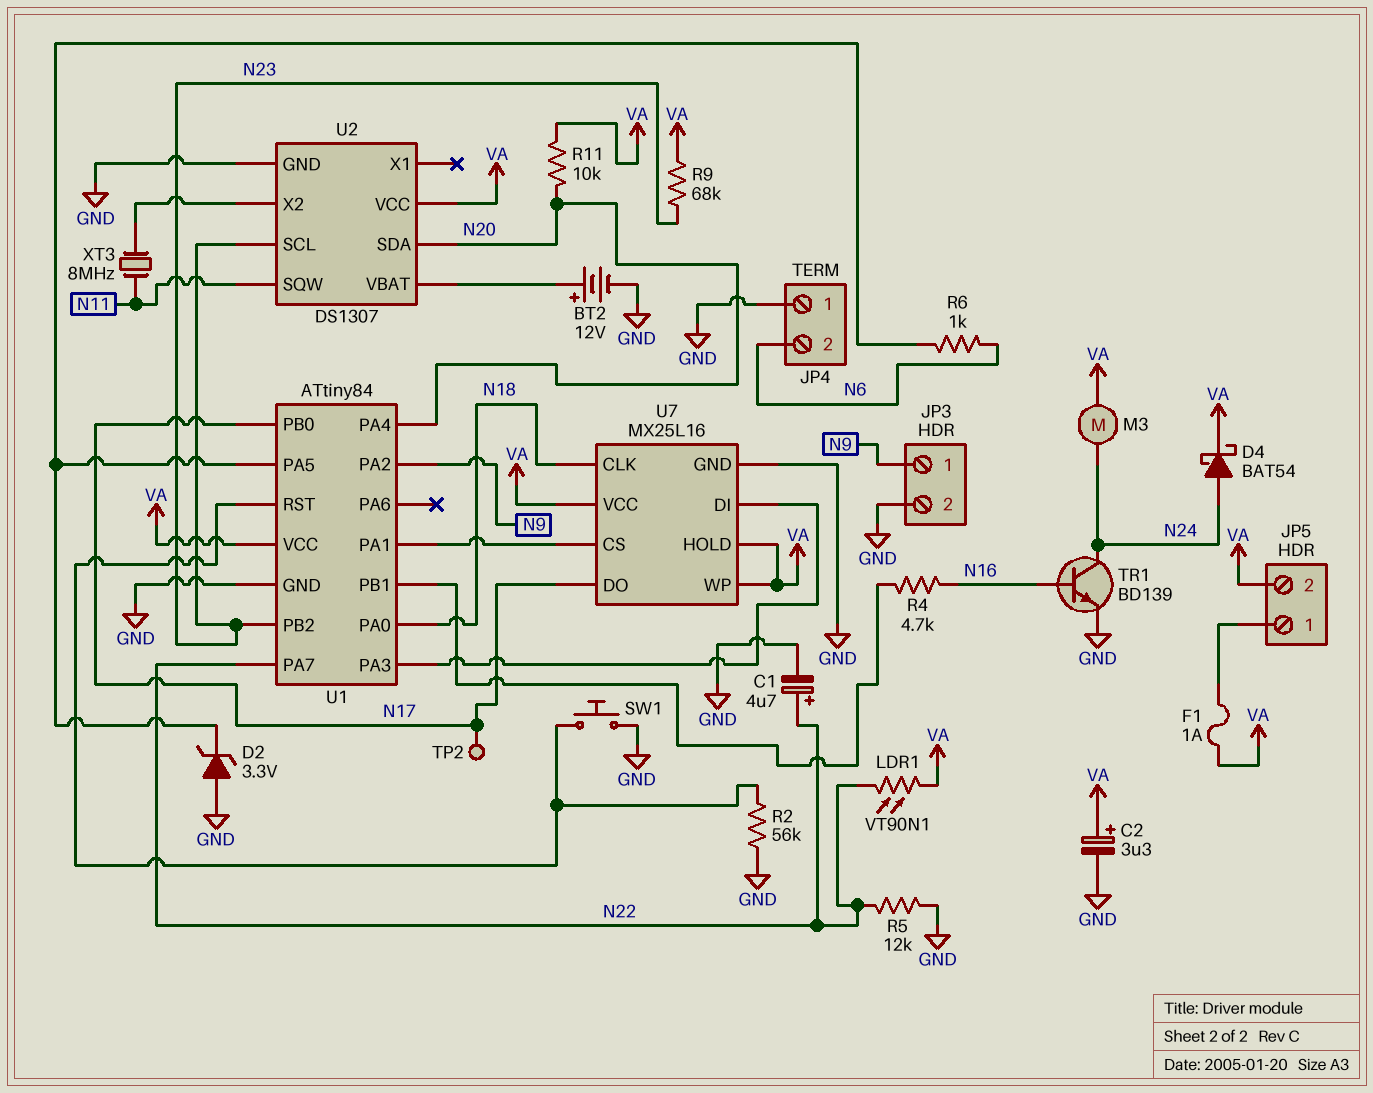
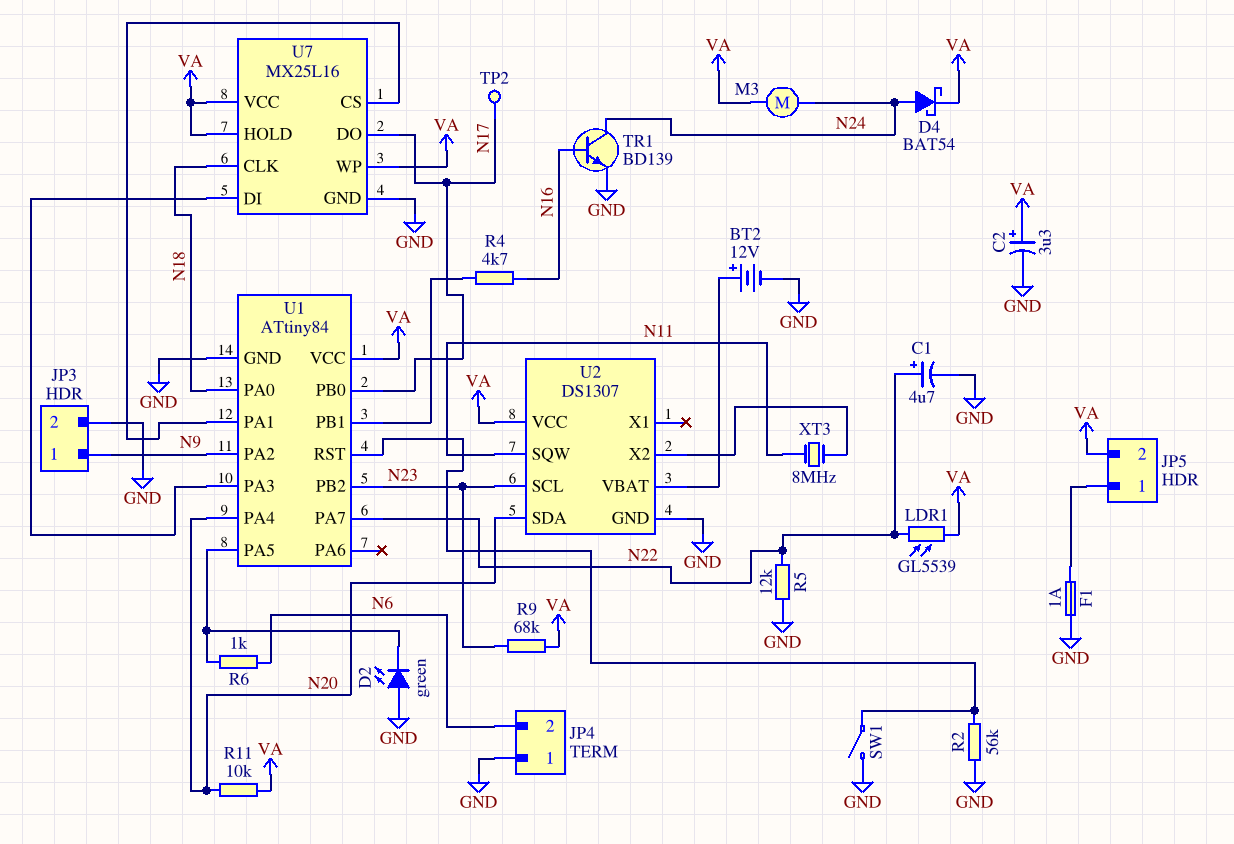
D2: zener 3.3V (A GND, K U1/PA5) -> LED green (A GND, K U1/PA5)
F1: 1A (JP5/1, VA) -> 1A (GND, JP5/1)
LDR1: VT90N1 (N22, VA) -> GL5539 (N22, VA)
SW1: button (GND, U1/RST) -> switch (GND, U1/RST)

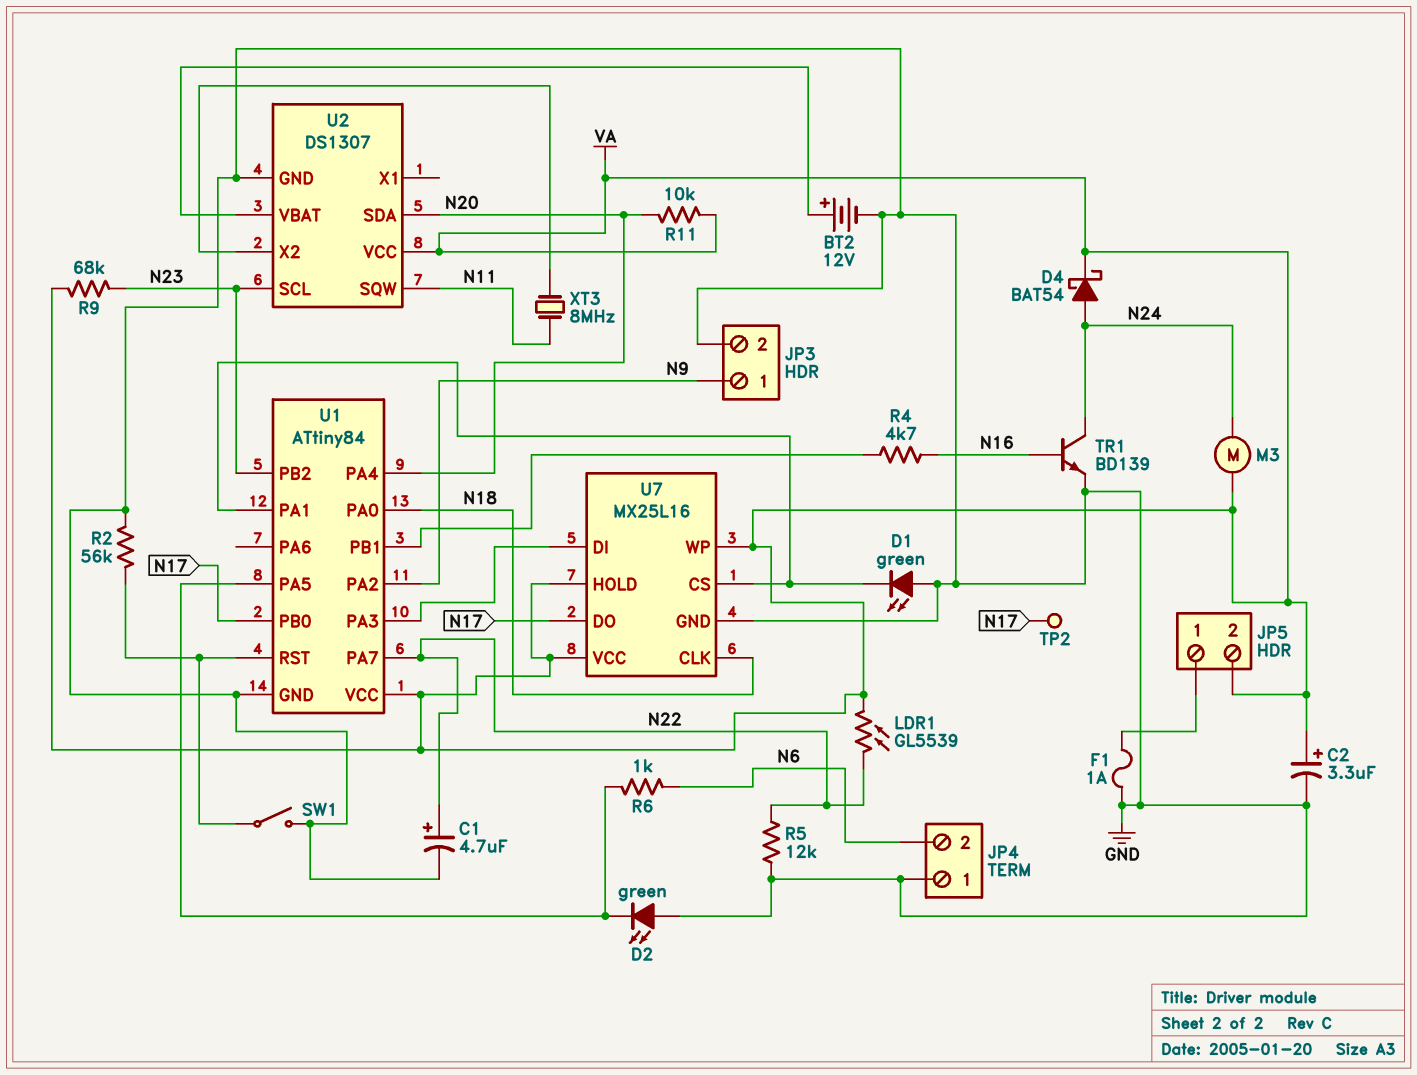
D1: none -> LED green (A GND, K U1/PA1)

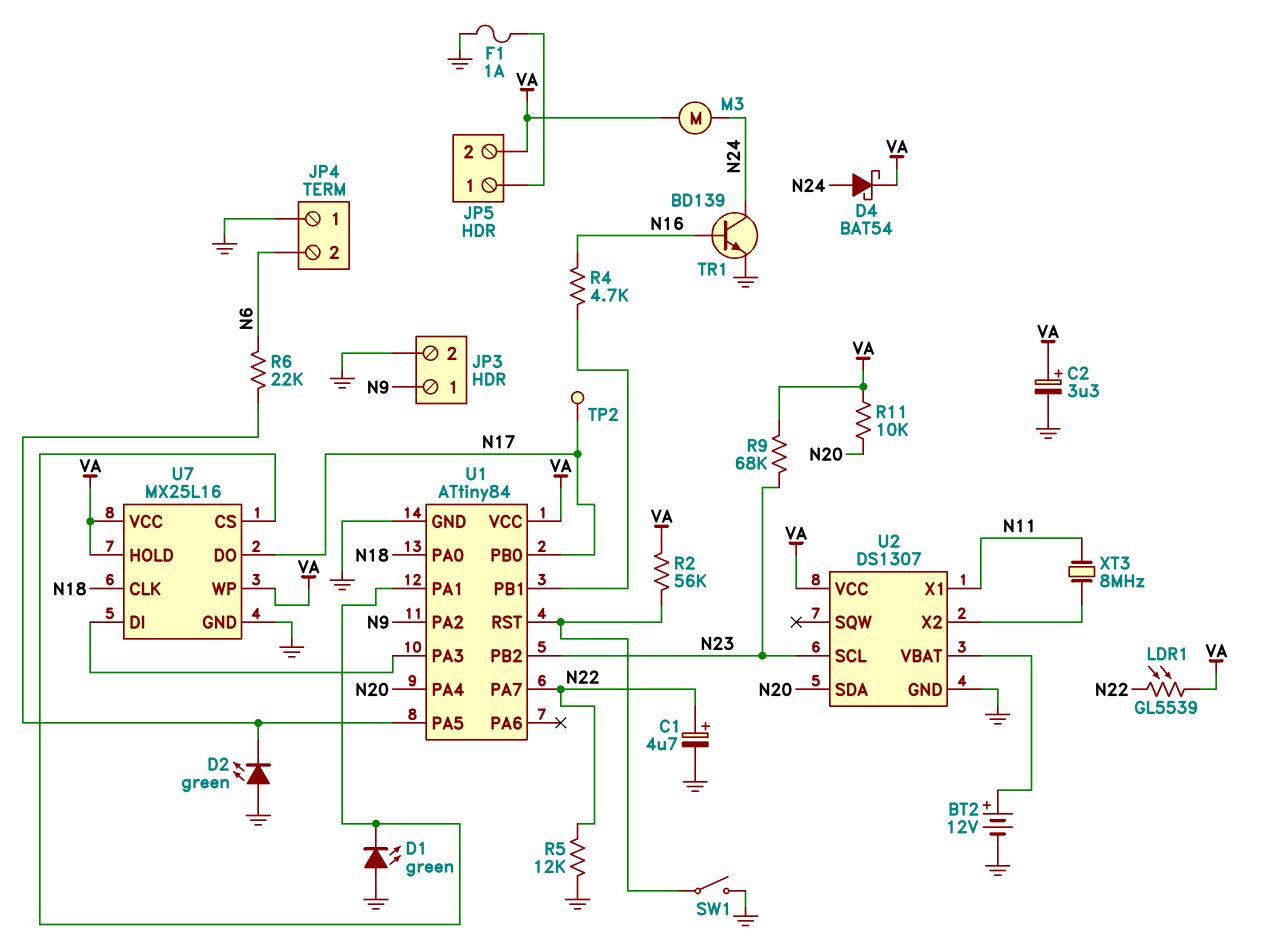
R2: 56k (GND, U1/RST) -> 56k (U1/RST, VA)
R6: 1k (N6, U1/PA5) -> 22k (N6, U1/PA5)
U2 pin SQW: N11 -> none
U2 pin X1: none -> N11

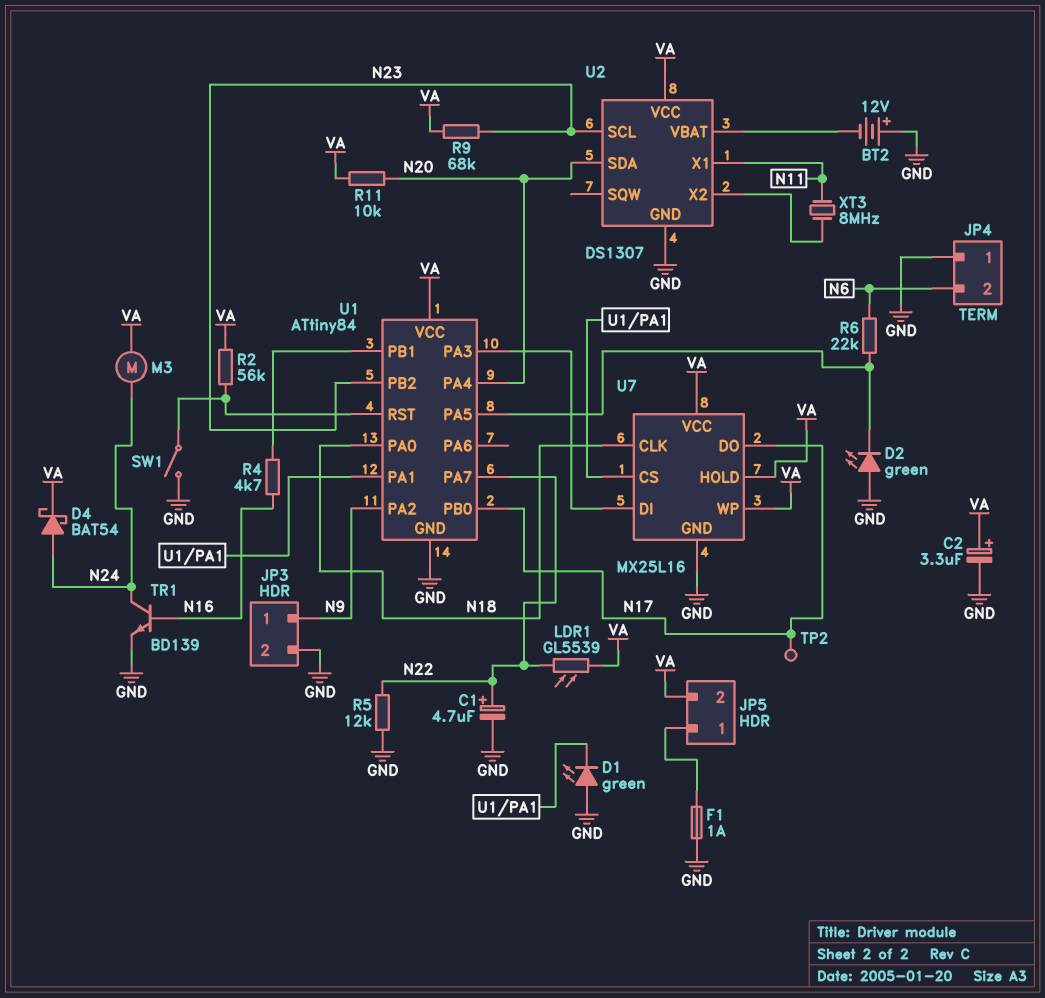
BT2: 12V (plus U2/VBAT, minus GND) -> 12V (plus GND, minus U2/VBAT)

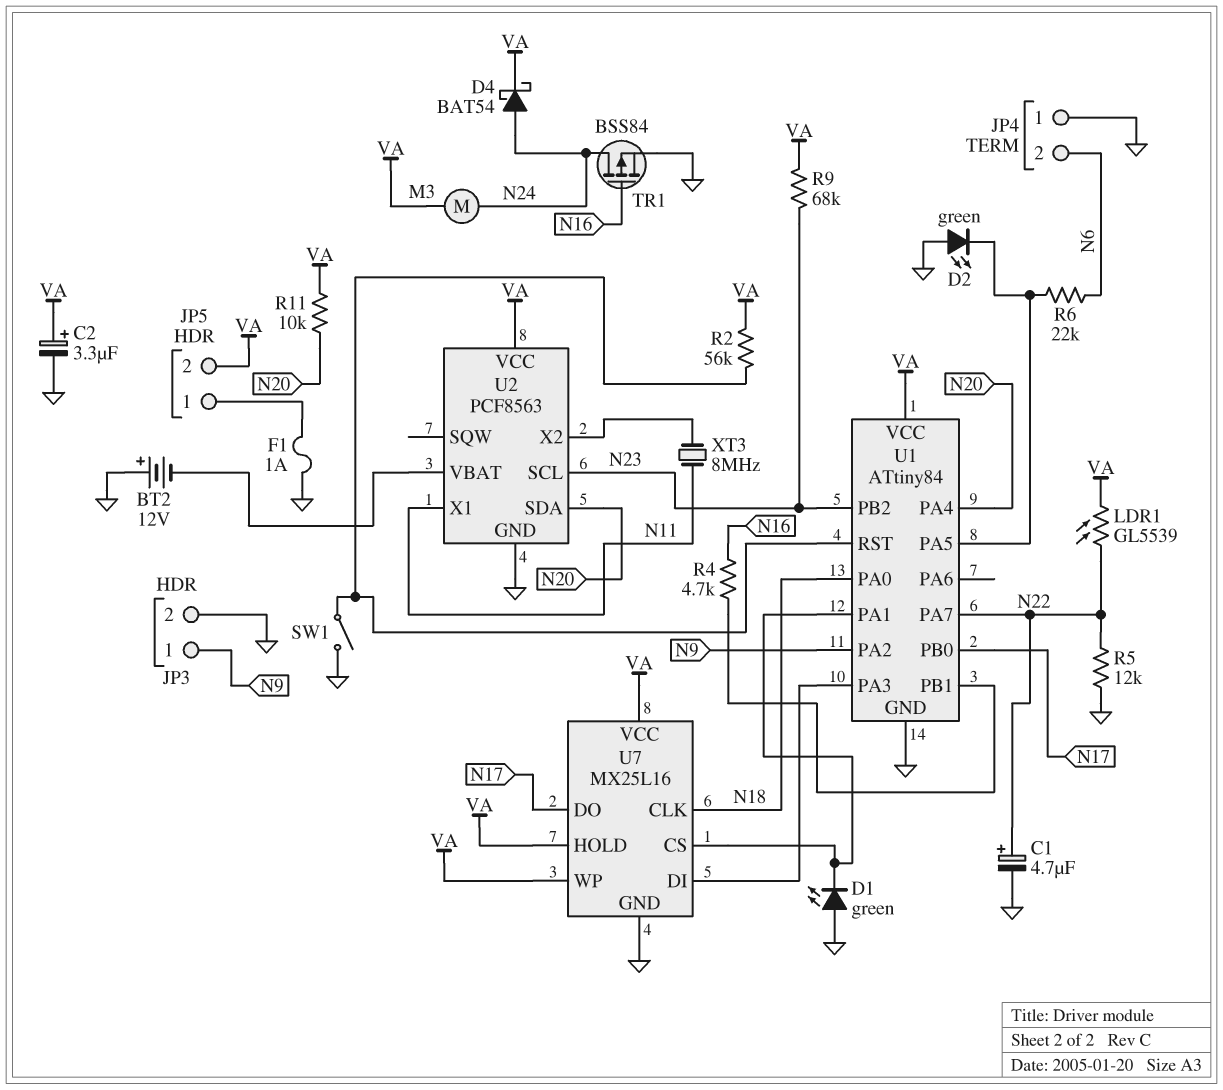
TP2: test point (N17) -> none
TR1: NPN BD139 (B N16, C N24, E GND) -> PMOS BSS84 (G N16, D N24, S GND)
U2: DS1307 -> PCF8563

